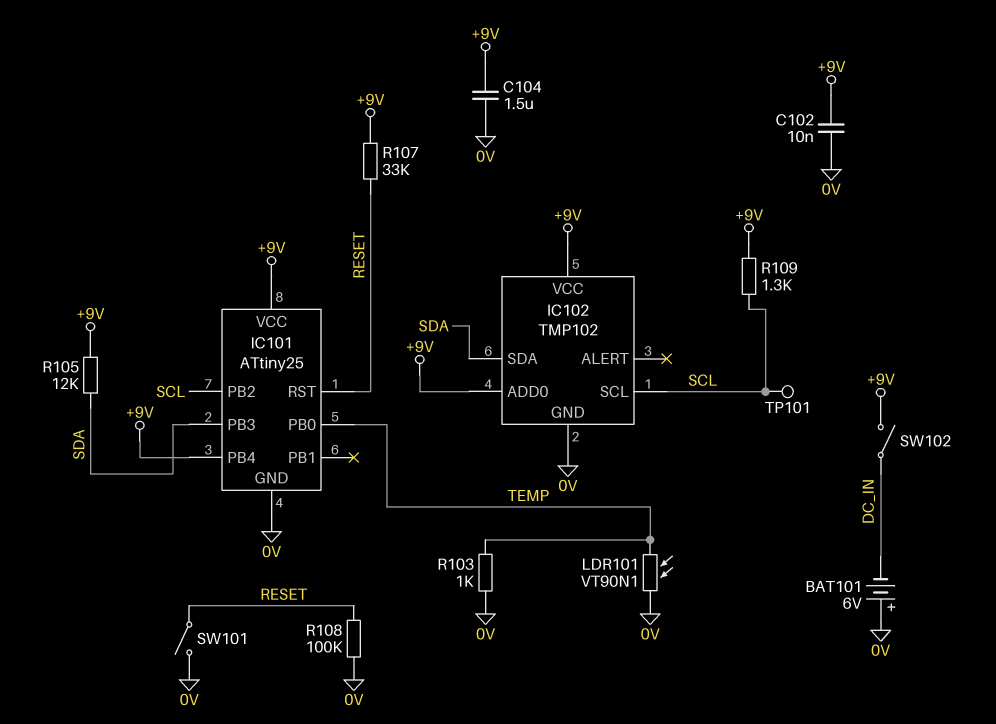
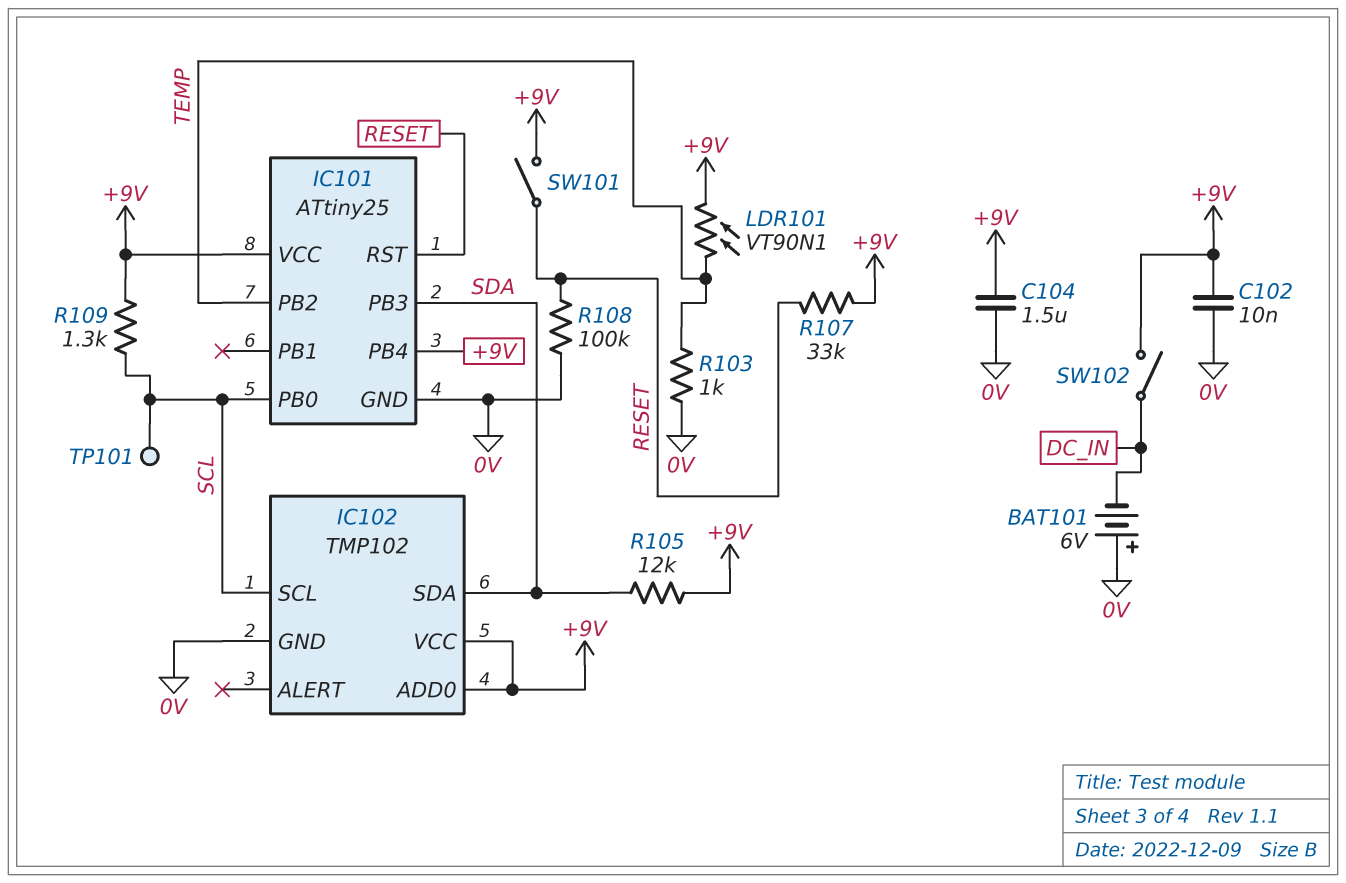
IC101 pin PB0: TEMP -> SCL
IC101 pin PB2: SCL -> TEMP
LDR101: VT90N1 (0V, TEMP) -> VT90N1 (+9V, TEMP)
SW101: switch (0V, RESET) -> switch (+9V, RESET)

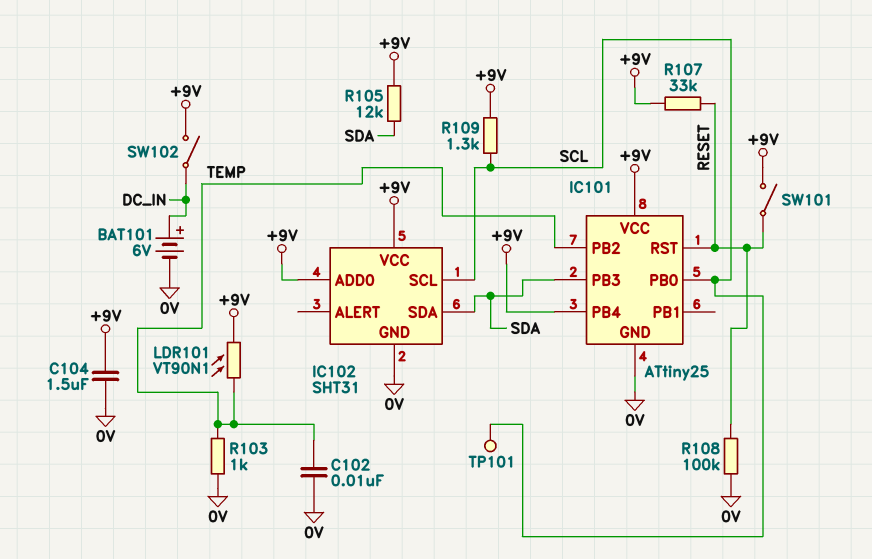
BAT101: 6V (plus 0V, minus DC_IN) -> 6V (plus DC_IN, minus 0V)
C102: 10nF (+9V, 0V) -> 10nF (0V, TEMP)
IC102: TMP102 -> SHT31

